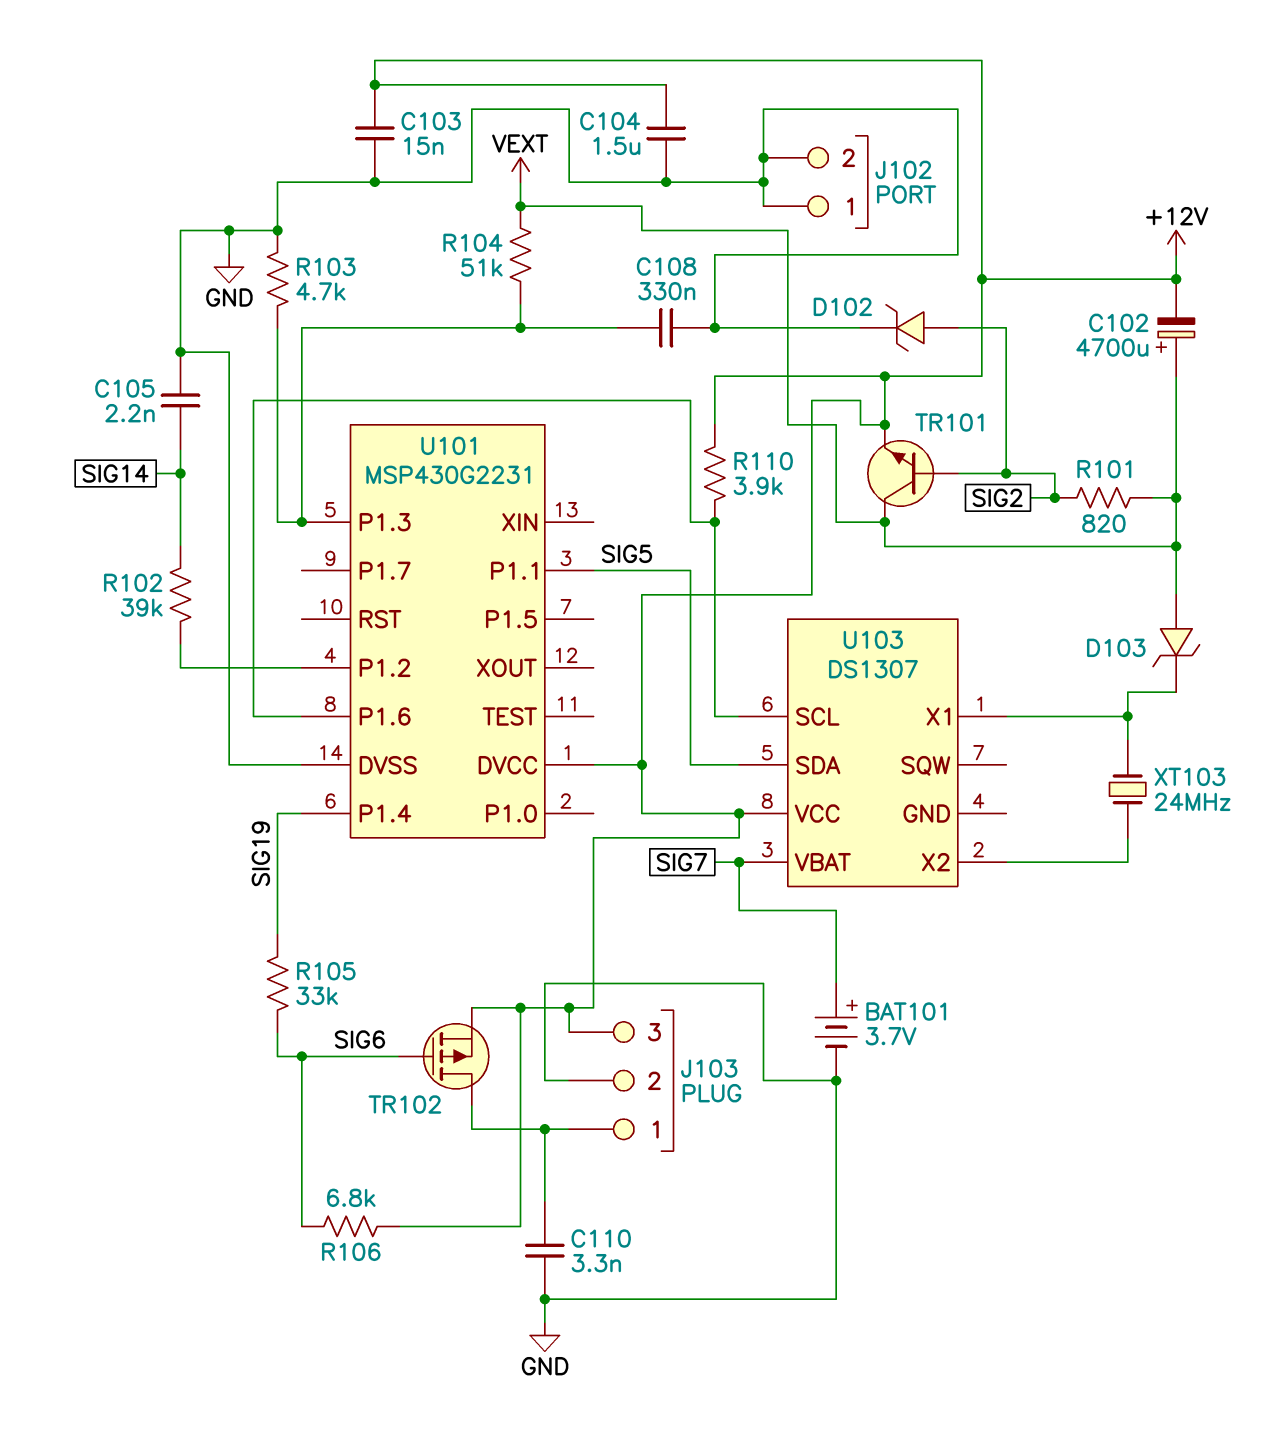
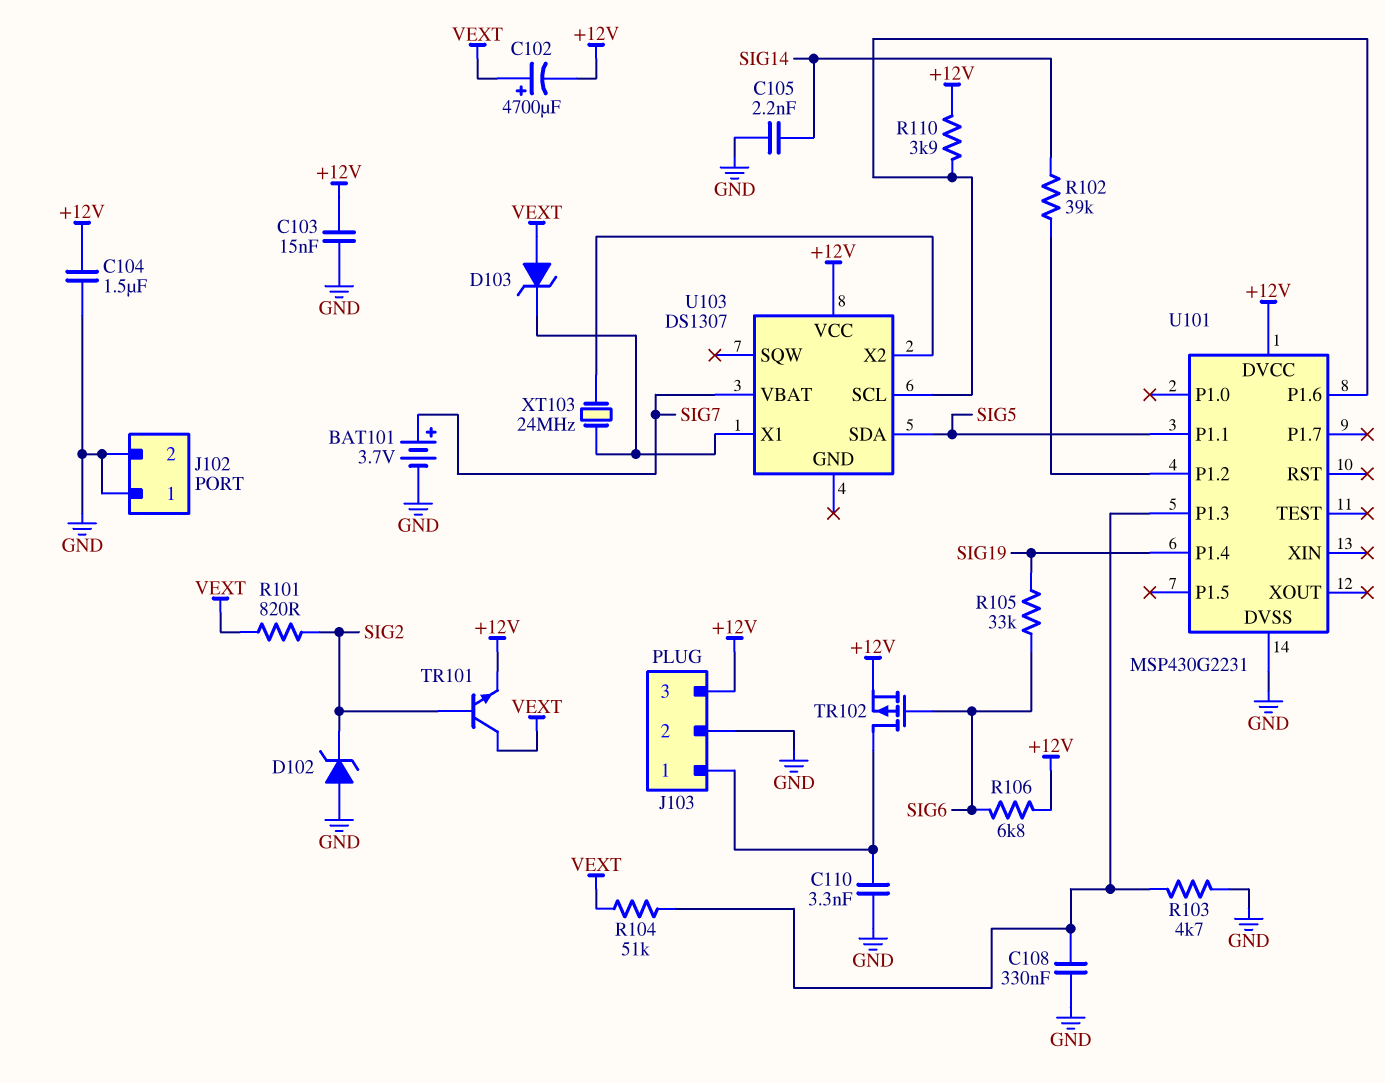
D102: zener (A SIG2, K GND) -> zener (A GND, K SIG2)

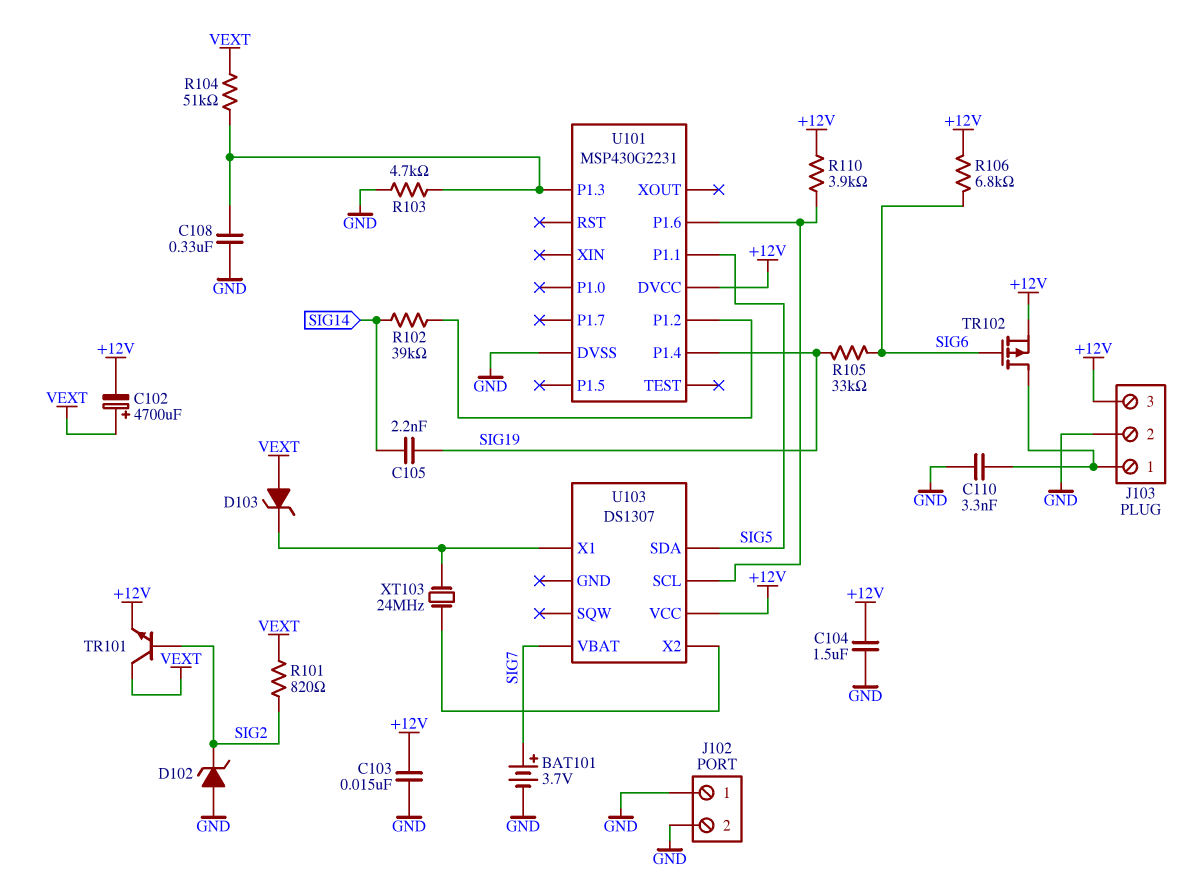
C105: 2.2nF (GND, SIG14) -> 2.2nF (SIG14, SIG19)

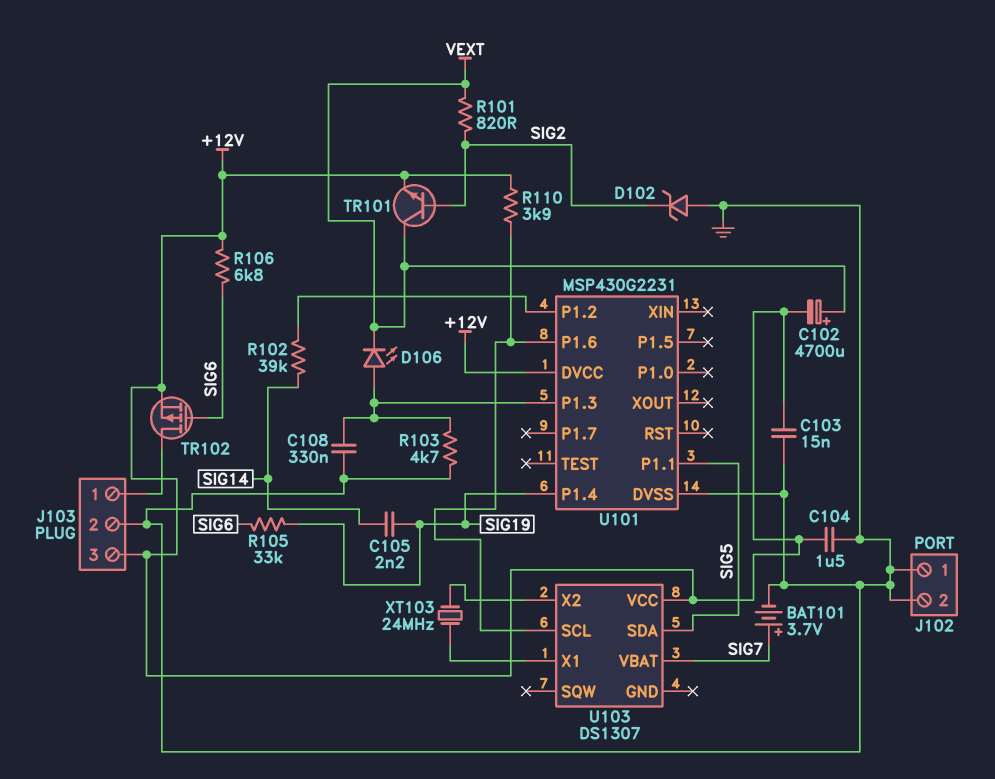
C110: 3.3nF (GND, J103/1) -> none
D103: zener (A VEXT, K U103/X1) -> none
D106: none -> LED (A U101/P1.3, K VEXT)
R104: 51k (U101/P1.3, VEXT) -> none

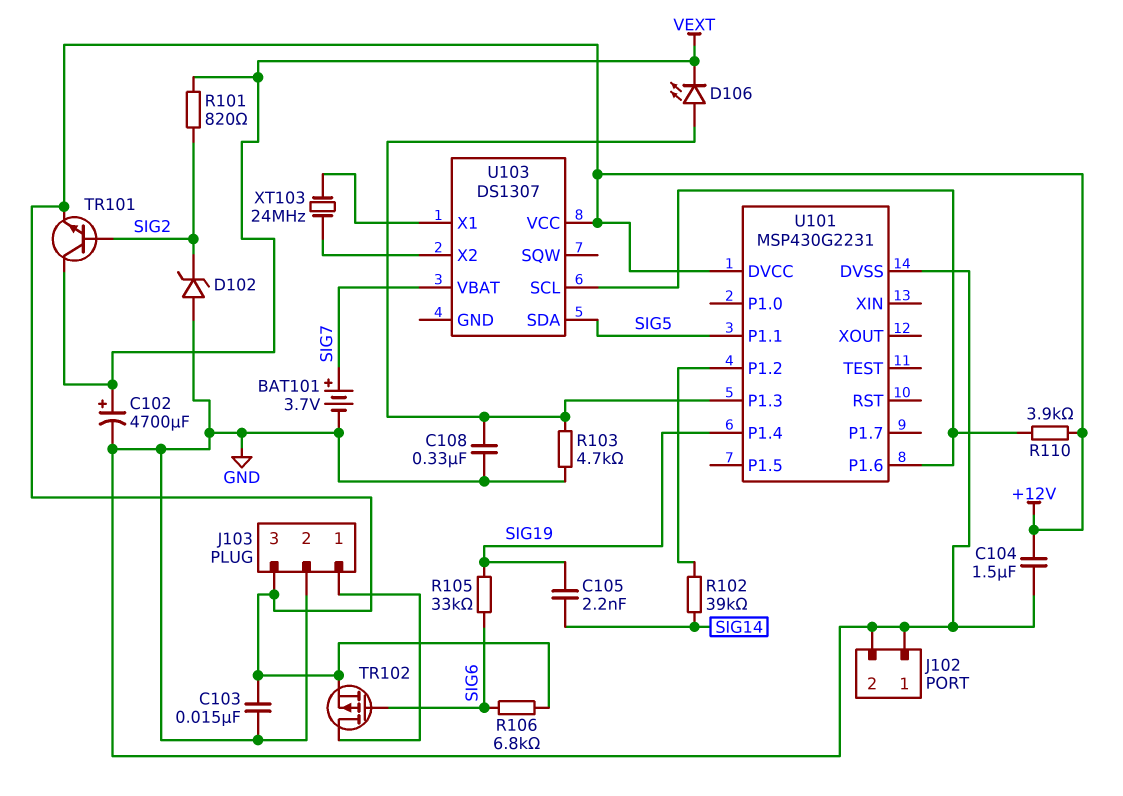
C102: 4700uF (plus VEXT, minus +12V) -> 4700uF (plus VEXT, minus GND)

